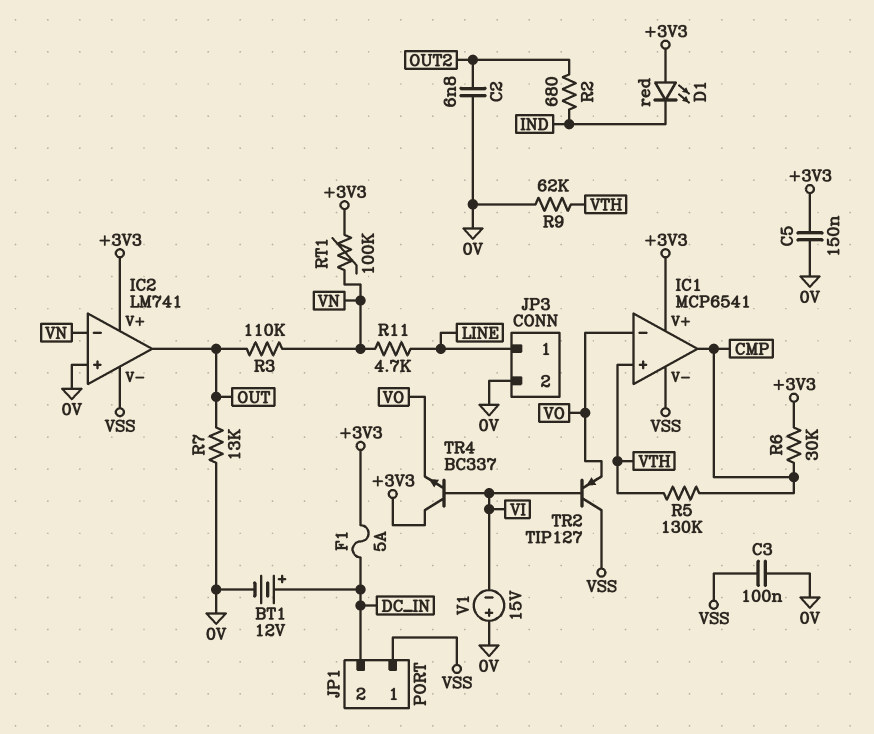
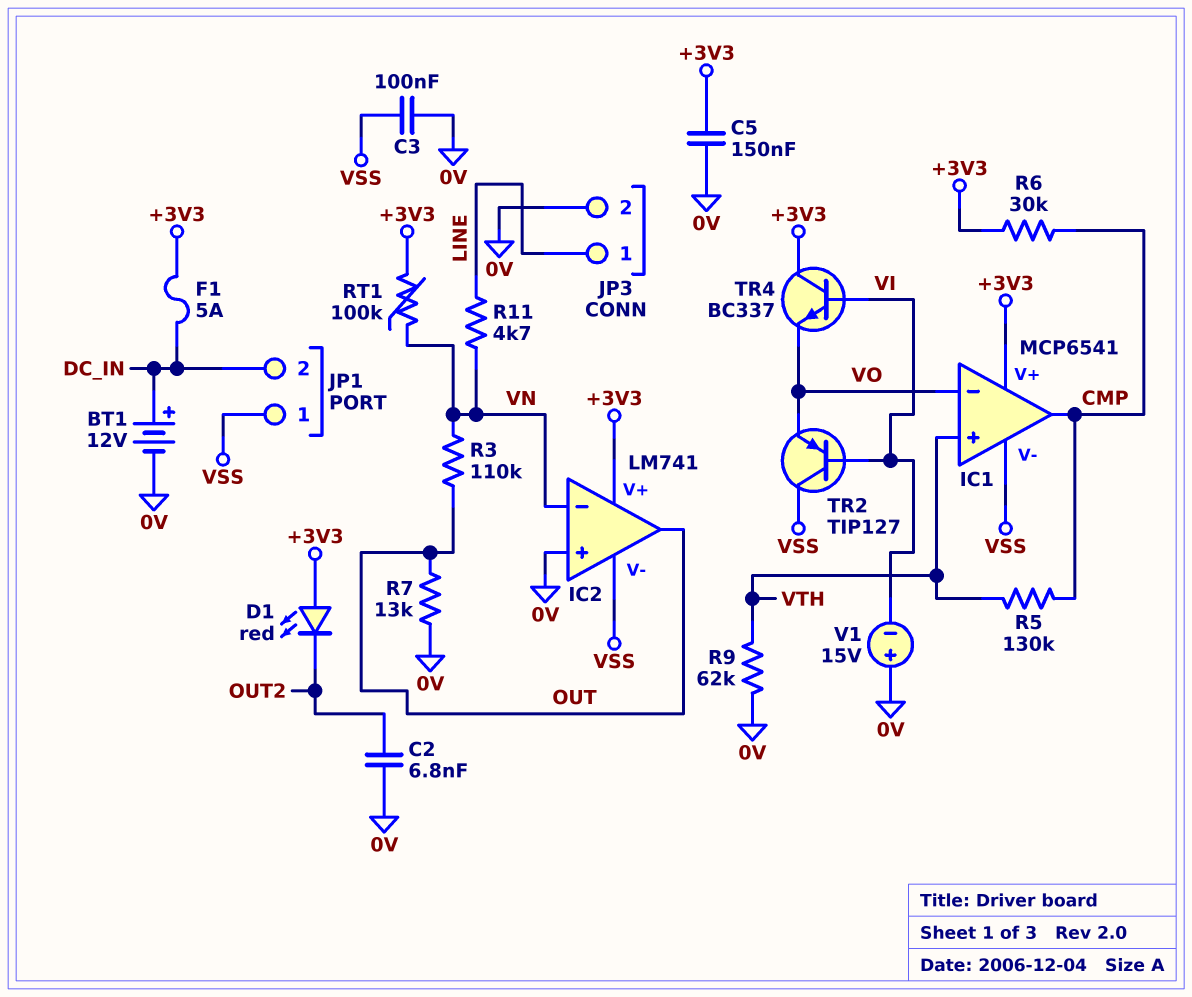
D1: LED red (A +3V3, K IND) -> LED red (A +3V3, K OUT2)
R2: 680 (IND, OUT2) -> none

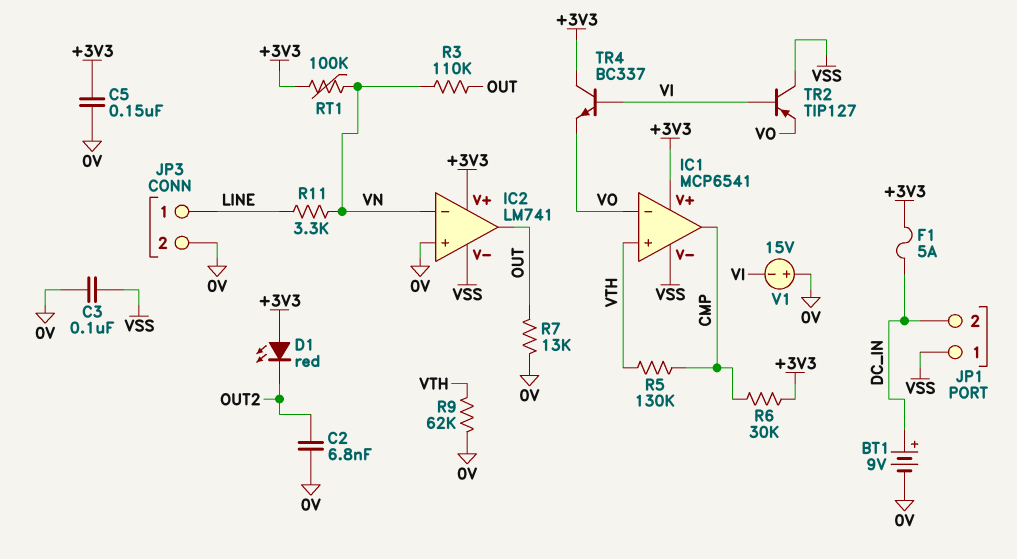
BT1: 12V (plus DC_IN, minus 0V) -> 9V (plus DC_IN, minus 0V)
R11: 4.7k (LINE, VN) -> 3.3k (LINE, VN)

